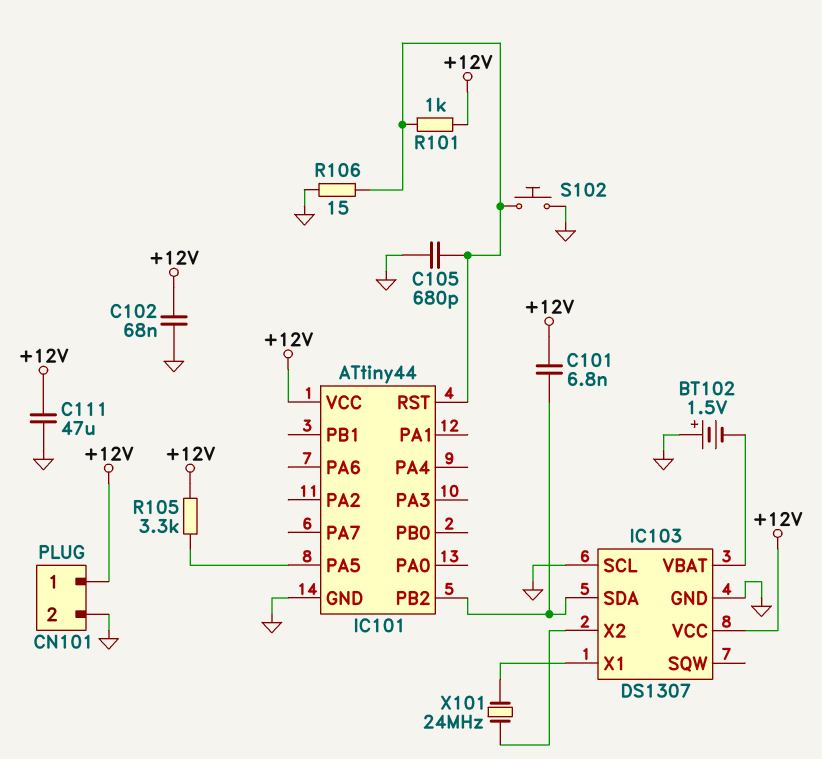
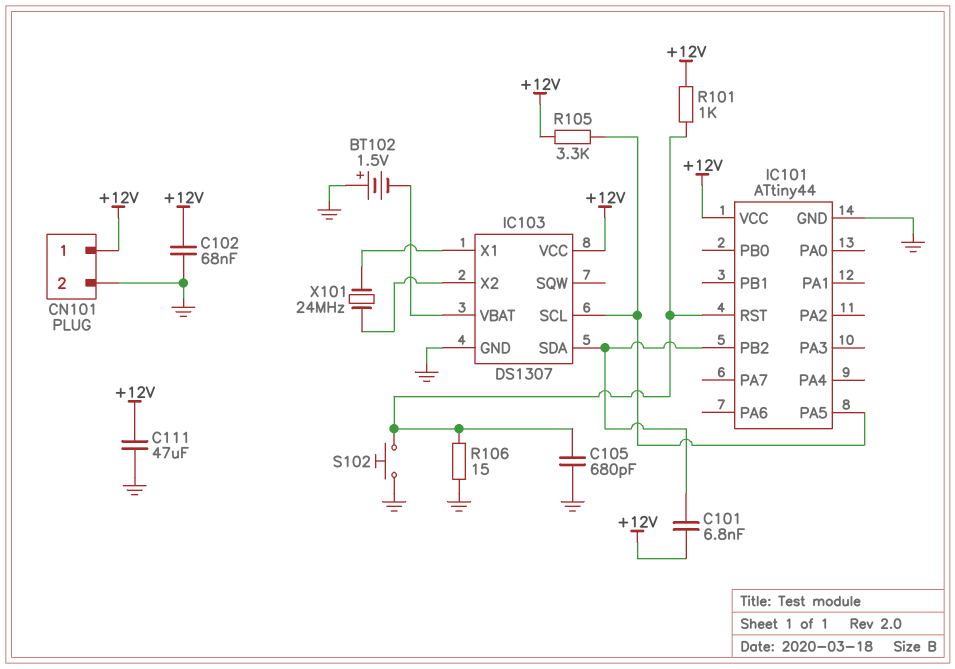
IC103 pin SCL: GND -> IC101/PA5

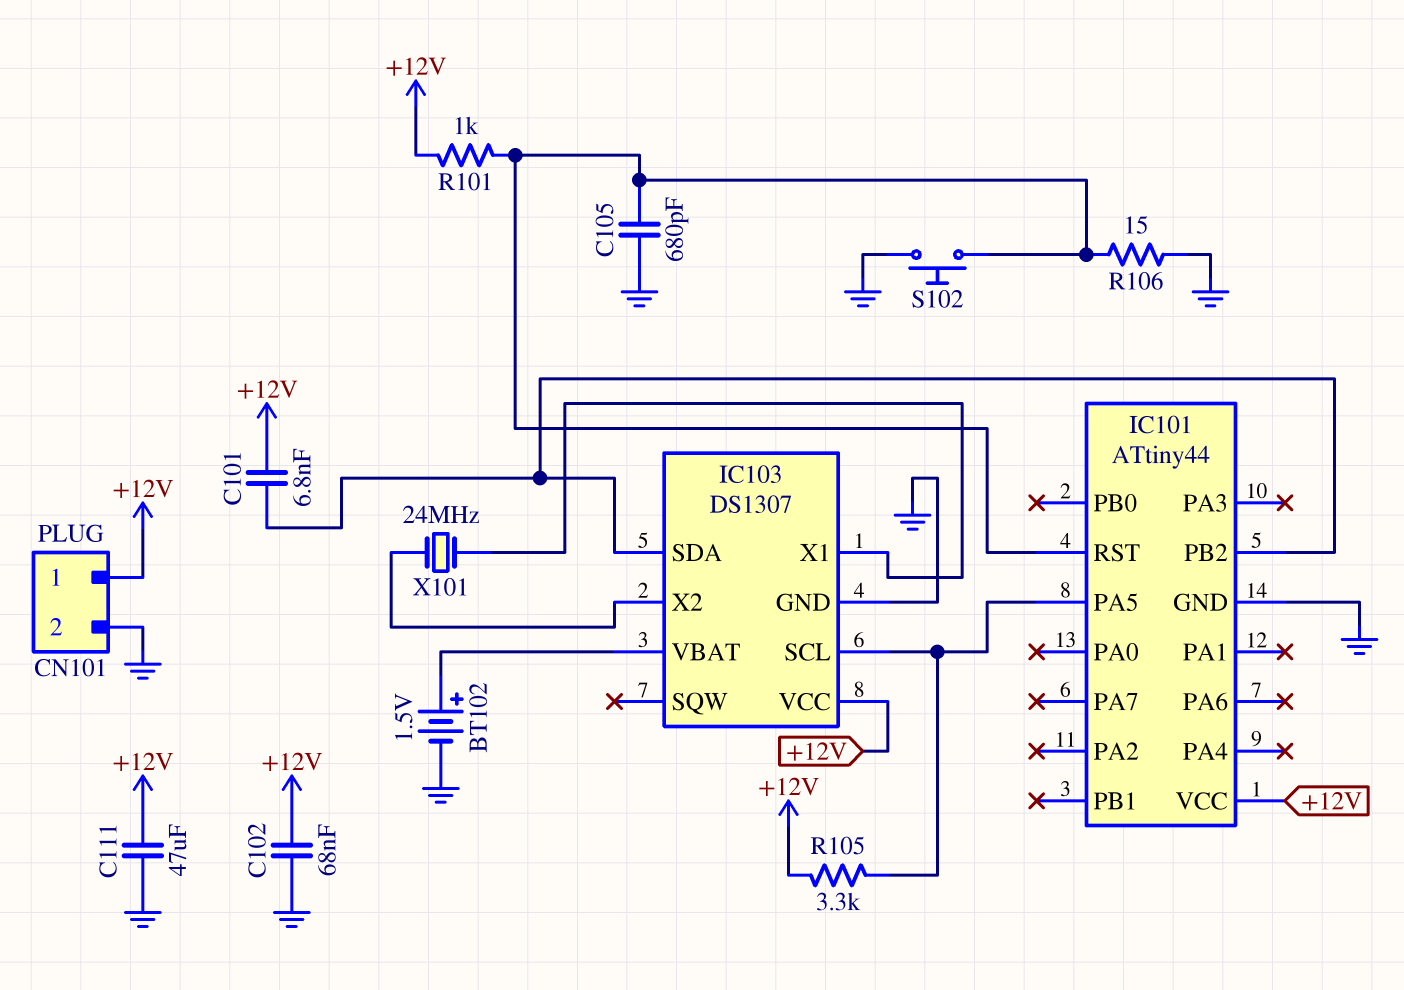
BT102: 1.5V (plus GND, minus IC103/VBAT) -> 1.5V (plus IC103/VBAT, minus GND)

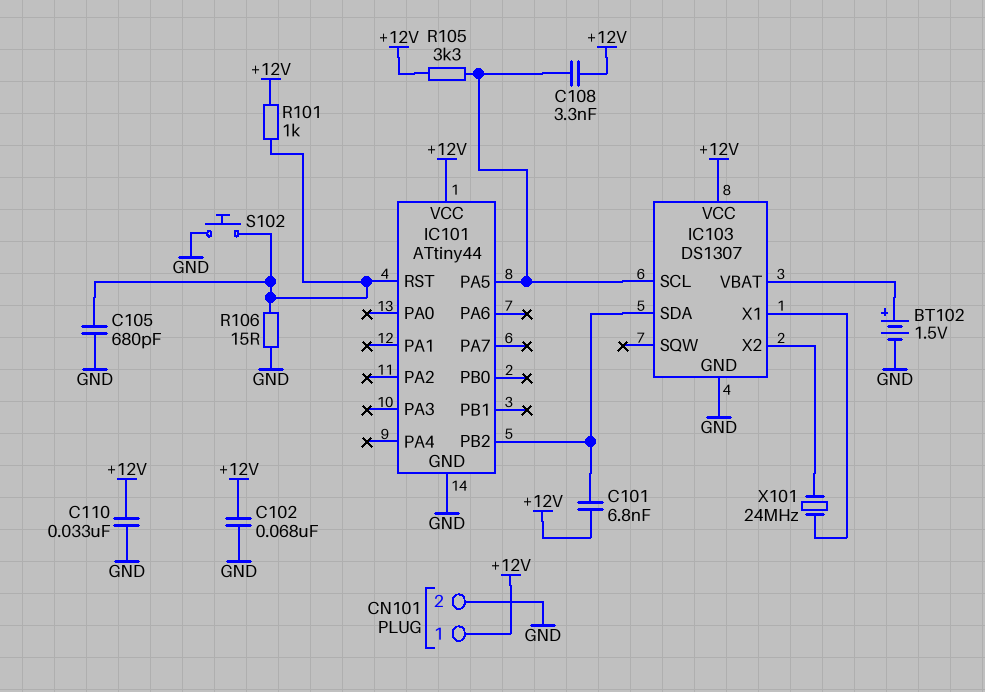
C108: none -> 3.3nF (+12V, IC101/PA5)
C110: none -> 33nF (+12V, GND)
C111: 47uF (+12V, GND) -> none

